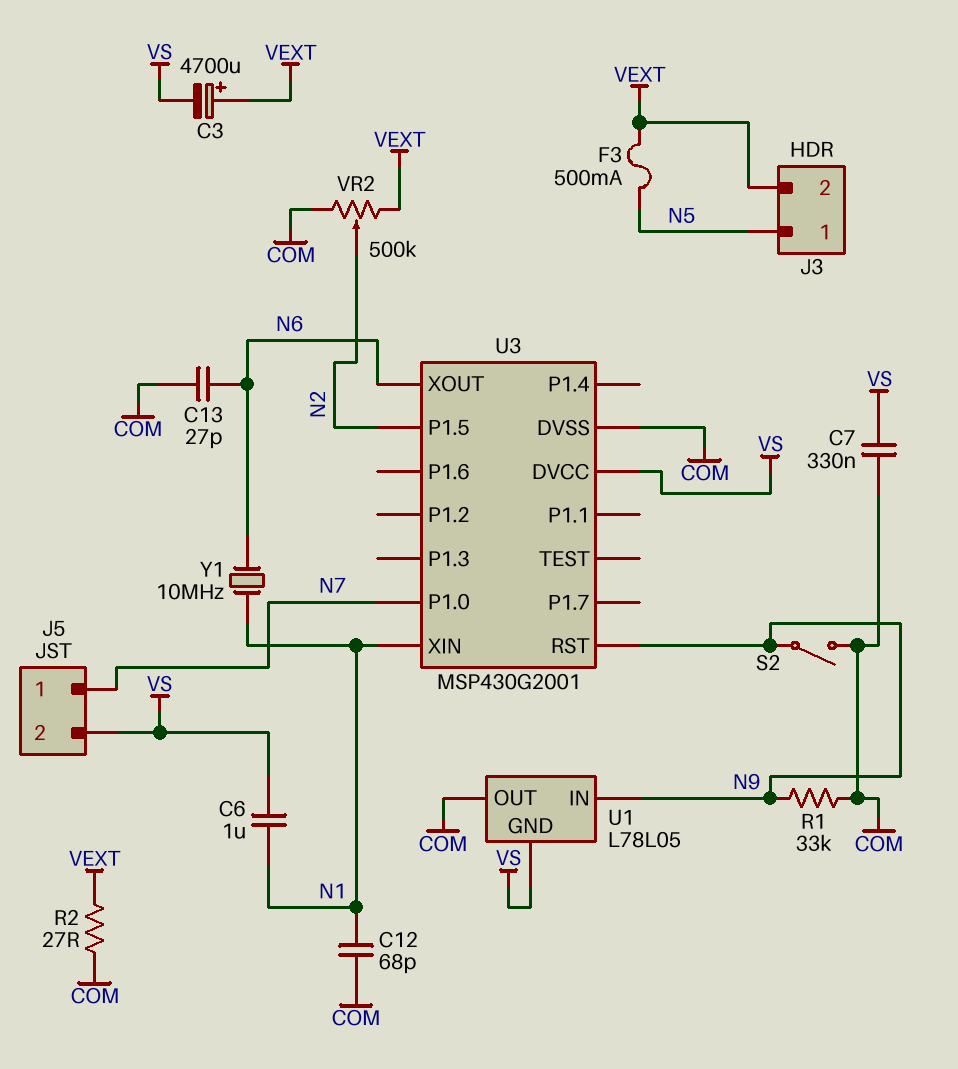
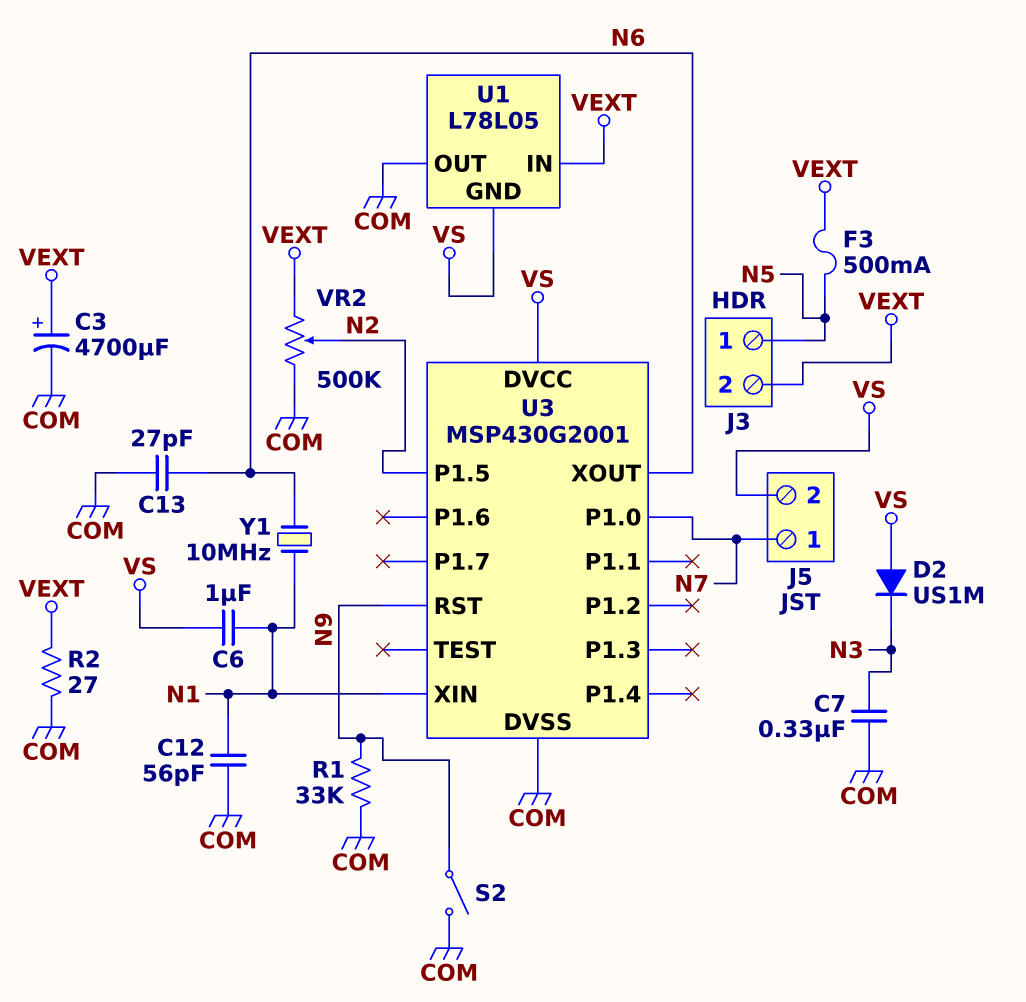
C3: 4700uF (plus VEXT, minus VS) -> 4700uF (plus VEXT, minus COM)
C7: 330nF (COM, VS) -> 330nF (COM, N3)
C12: 68pF (COM, N1) -> 56pF (COM, N1)
D2: none -> diode US1M (A VS, K N3)
U1 pin IN: N9 -> VEXT

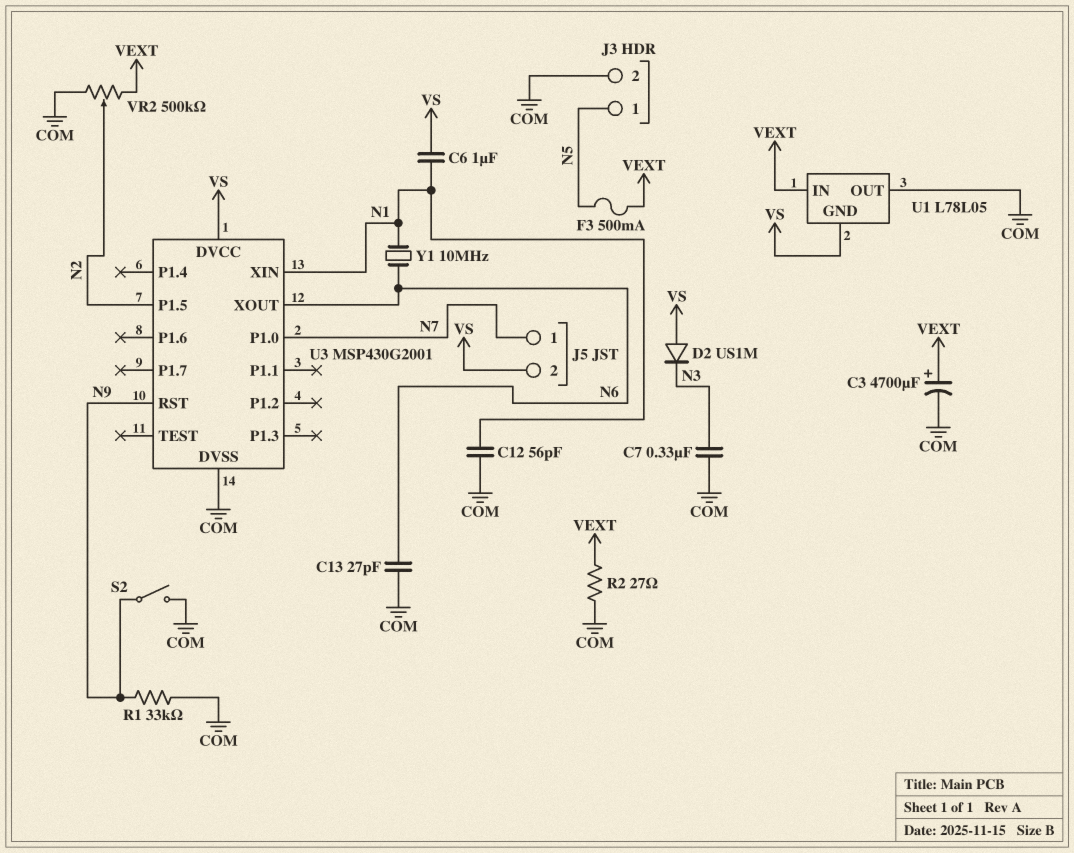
J3 pin 2: VEXT -> COM

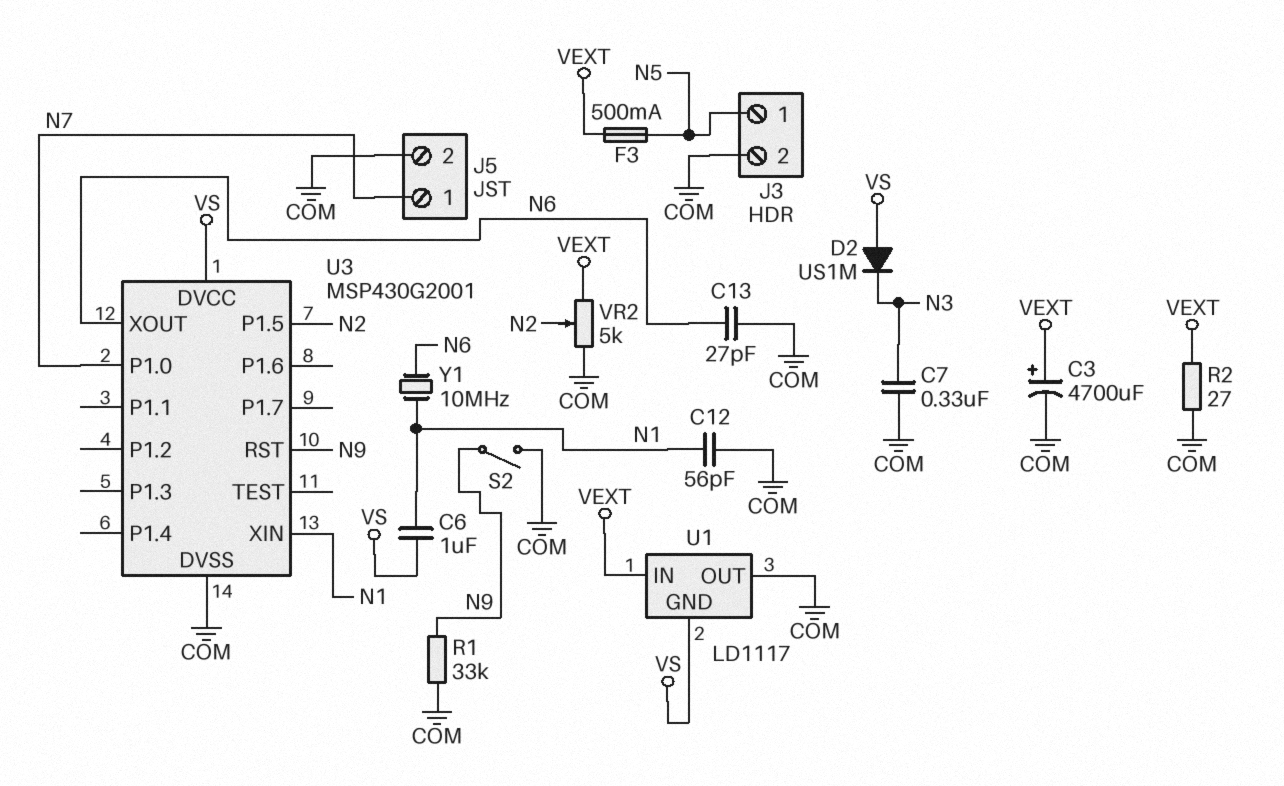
J5 pin 2: VS -> COM
U1: L78L05 -> LD1117
VR2: 500k (COM, VEXT, wiper N2) -> 5k (COM, VEXT, wiper N2)

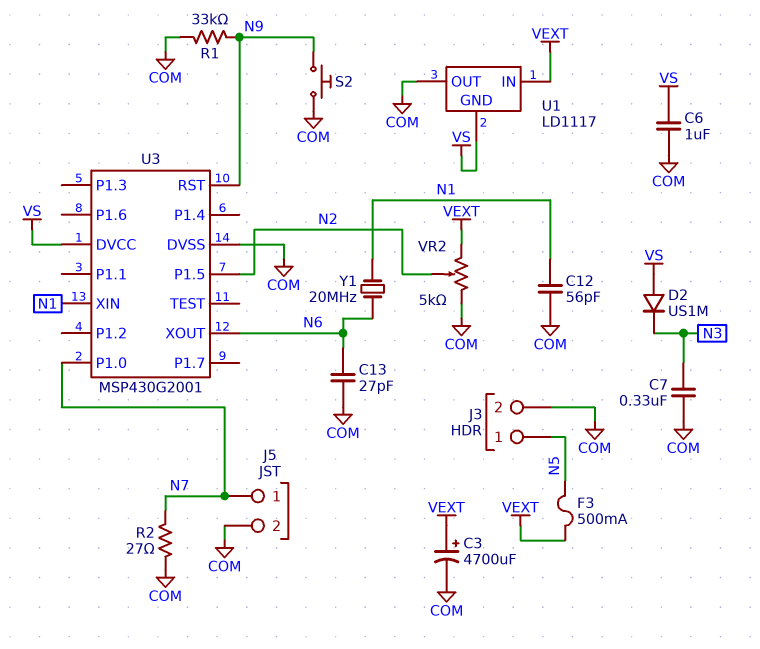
C6: 1uF (N1, VS) -> 1uF (COM, VS)
R2: 27 (COM, VEXT) -> 27 (COM, N7)
S2: switch (COM, N9) -> button (COM, N9)
Y1: 10MHz (N1, N6) -> 20MHz (N1, N6)

